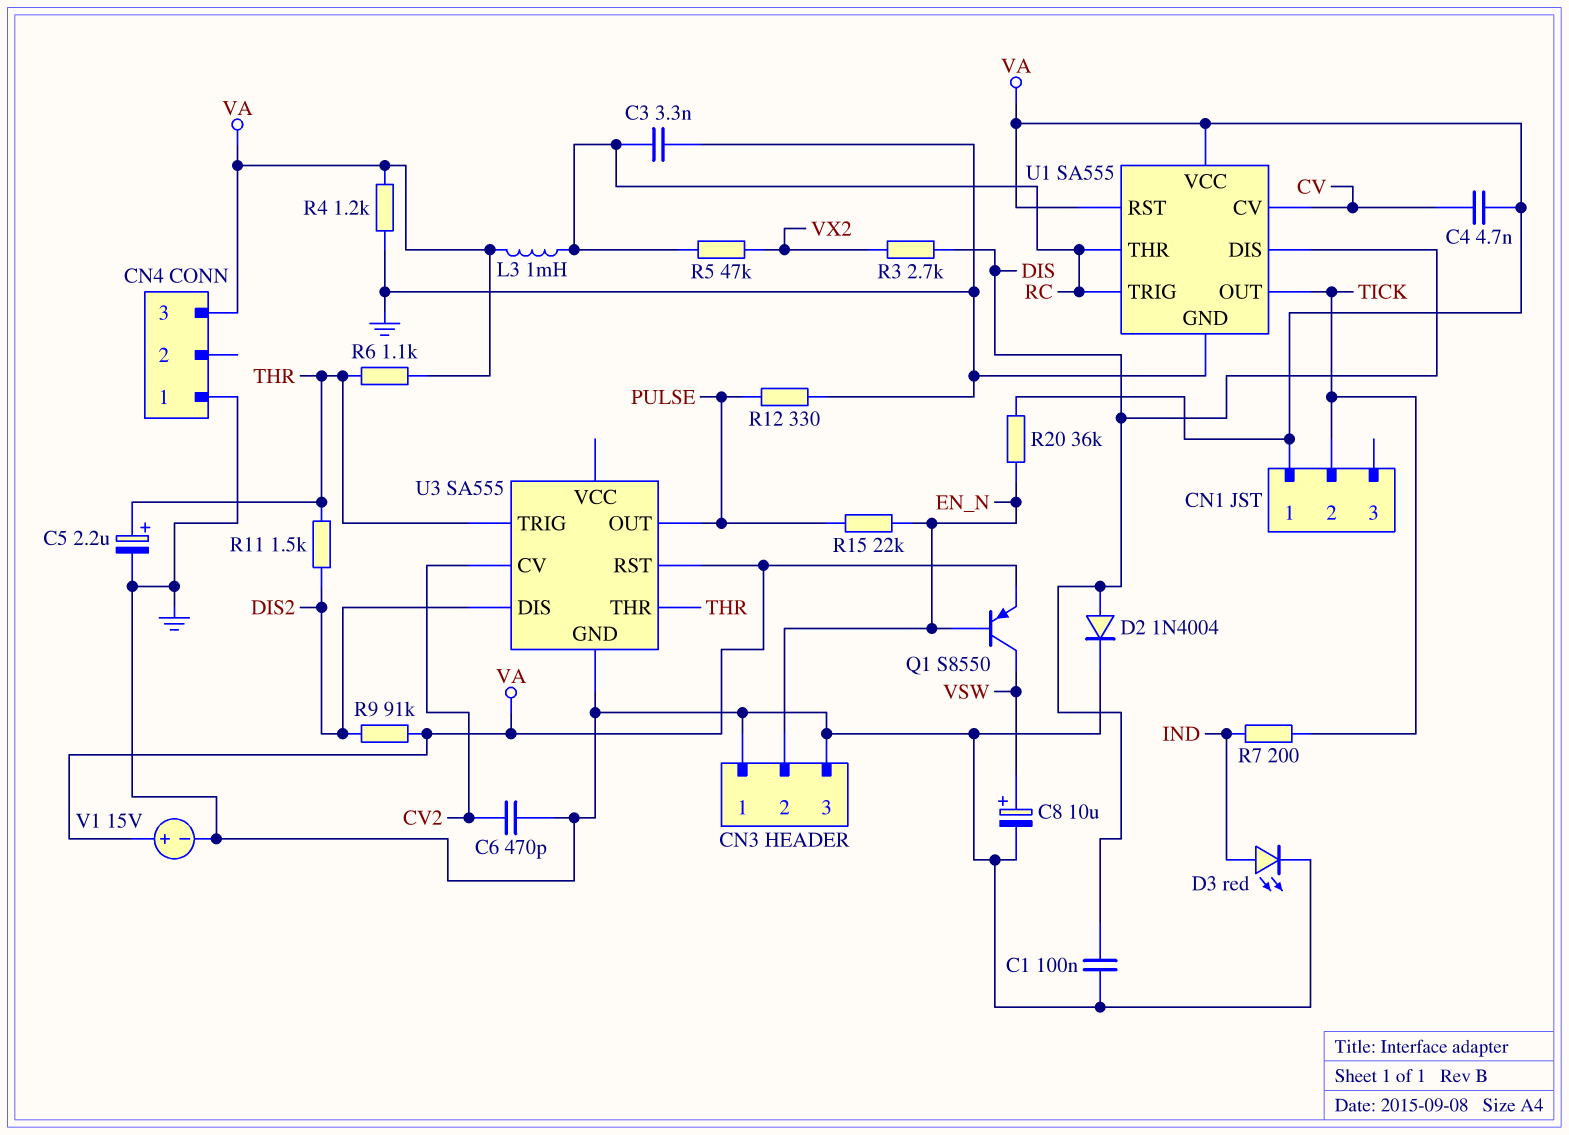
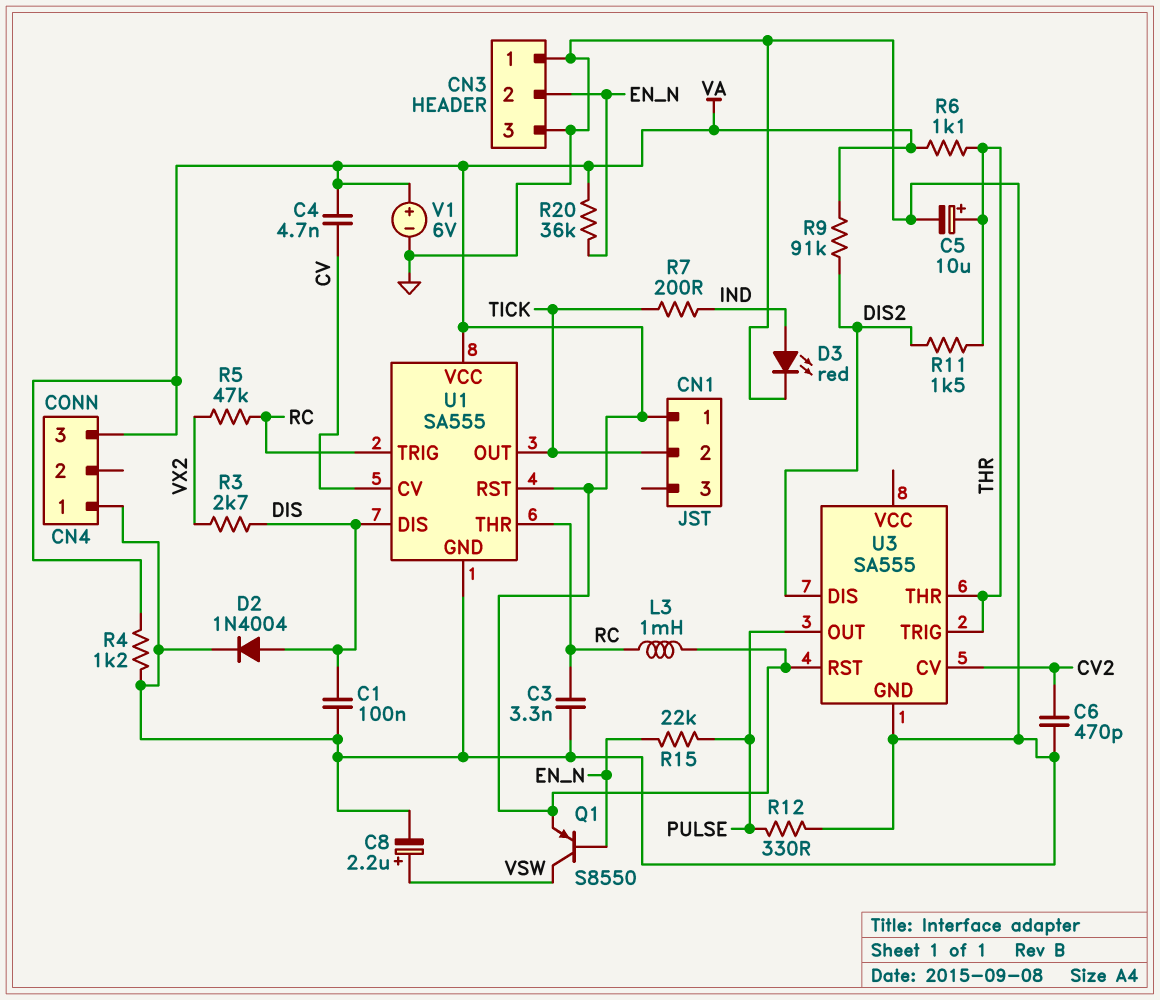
C5: 2.2uF (plus THR, minus GND) -> 10uF (plus THR, minus GND)
C8: 10uF (plus VSW, minus GND) -> 2.2uF (plus VSW, minus GND)
V1: 15V (plus VA, minus GND) -> 6V (plus VA, minus GND)

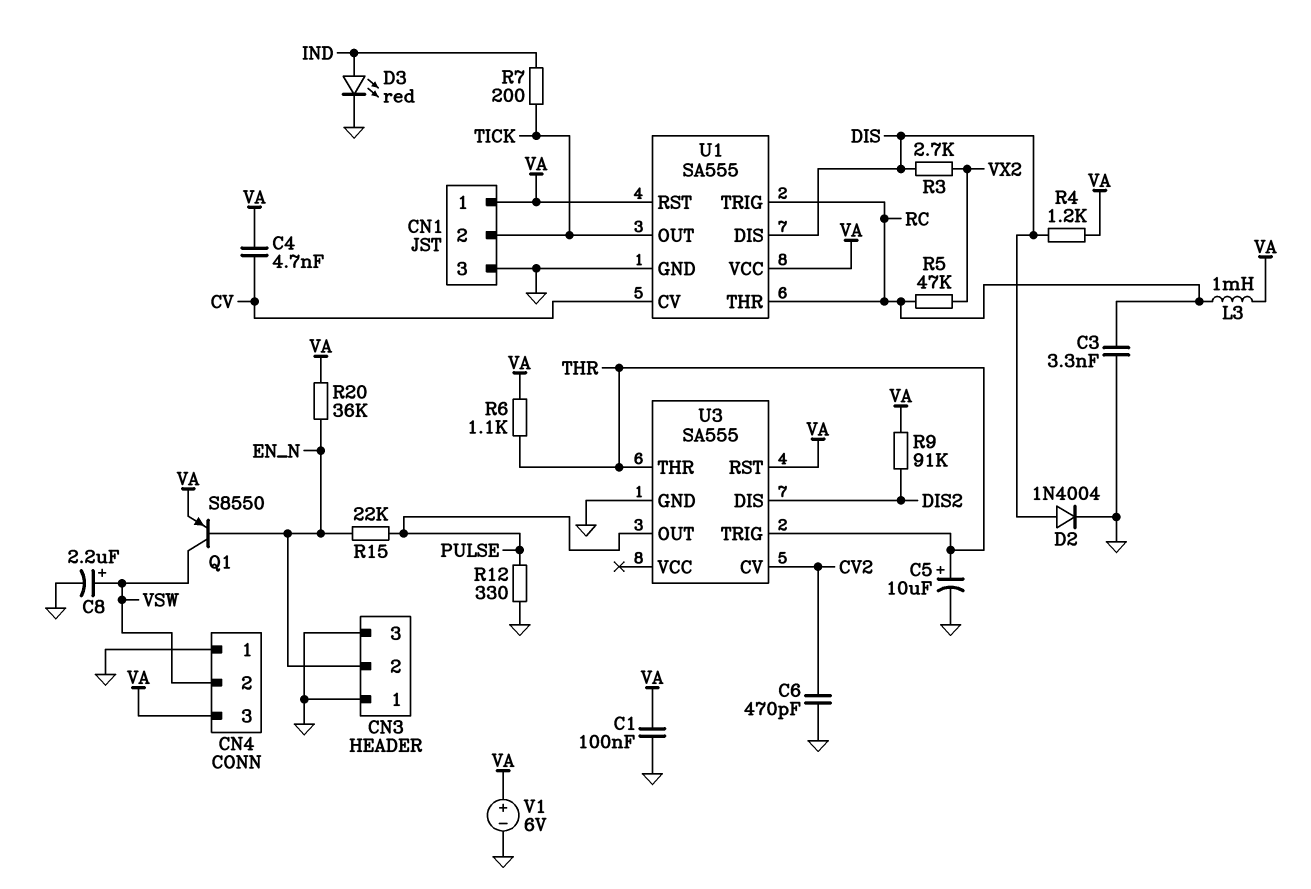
C1: 100nF (DIS, GND) -> 100nF (GND, VA)
CN1 pin 3: none -> GND
CN4 pin 2: none -> VSW
R4: 1.2k (GND, VA) -> 1.2k (DIS, VA)
R11: 1.5k (DIS2, THR) -> none

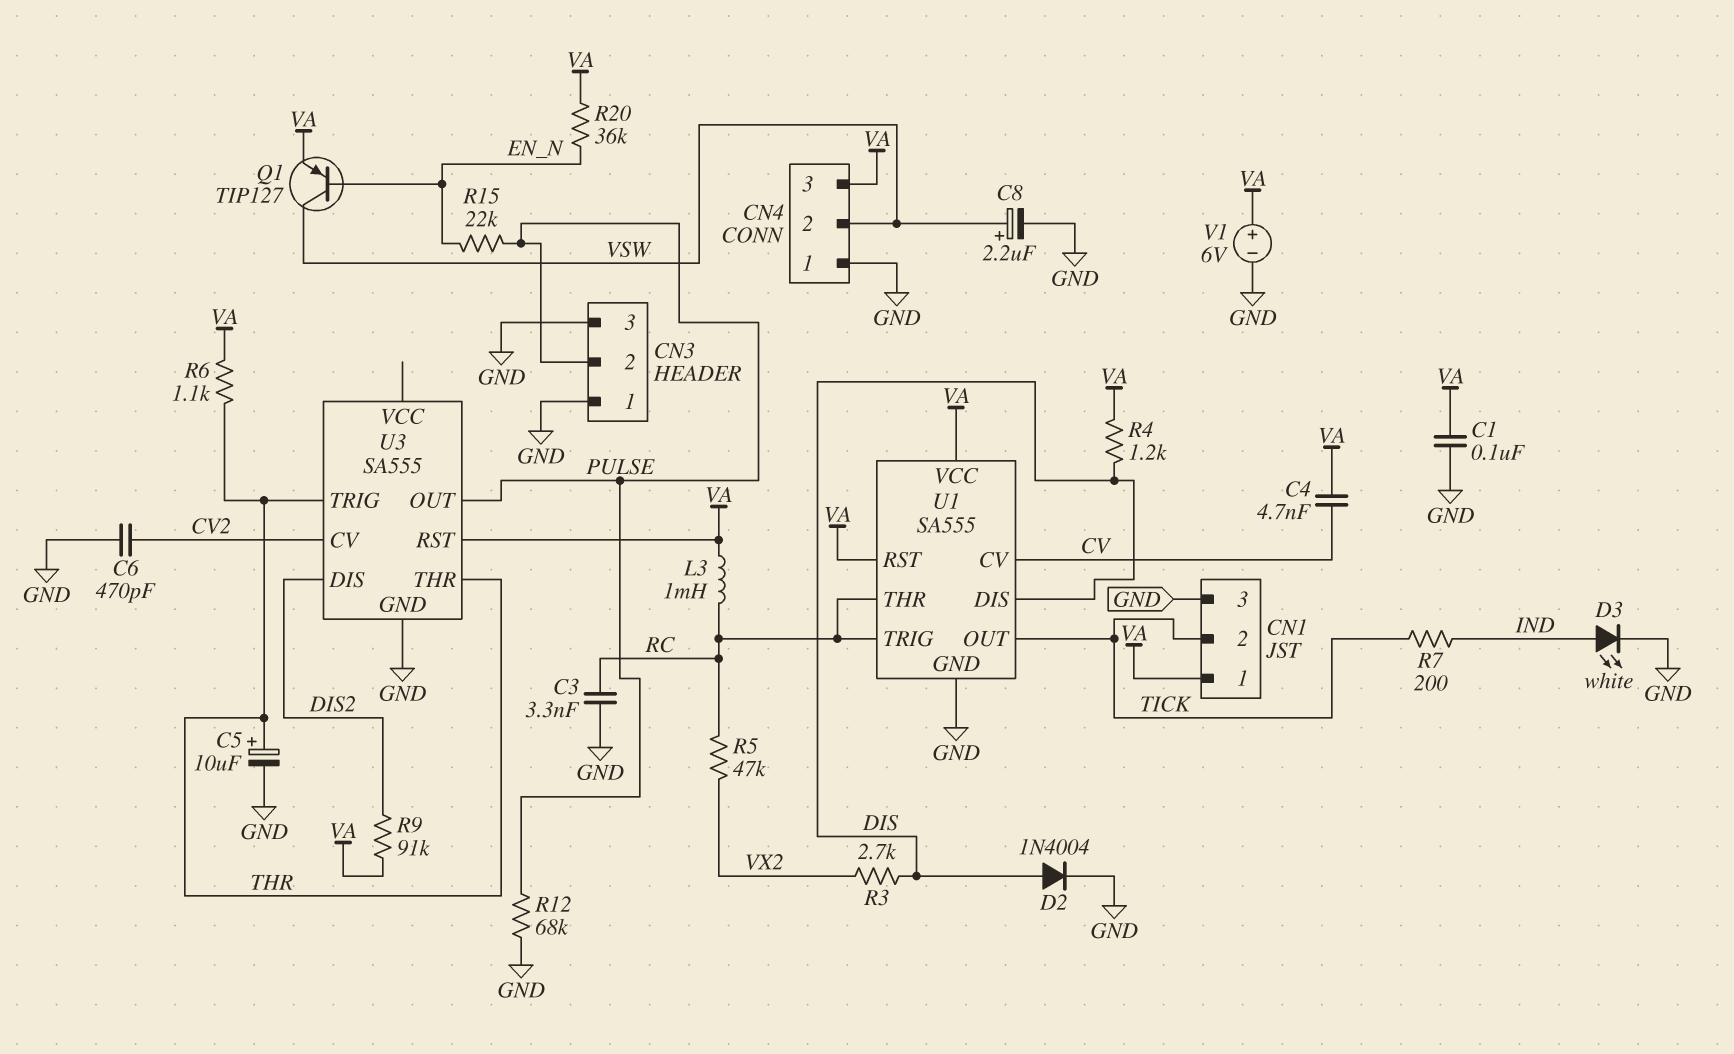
CN3 pin 2: EN_N -> PULSE
D3: LED red (A IND, K GND) -> LED white (A IND, K GND)
Q1: PNP S8550 (B EN_N, C VSW, E VA) -> PNP TIP127 (B EN_N, C VSW, E VA)
R12: 330 (GND, PULSE) -> 68k (GND, PULSE)

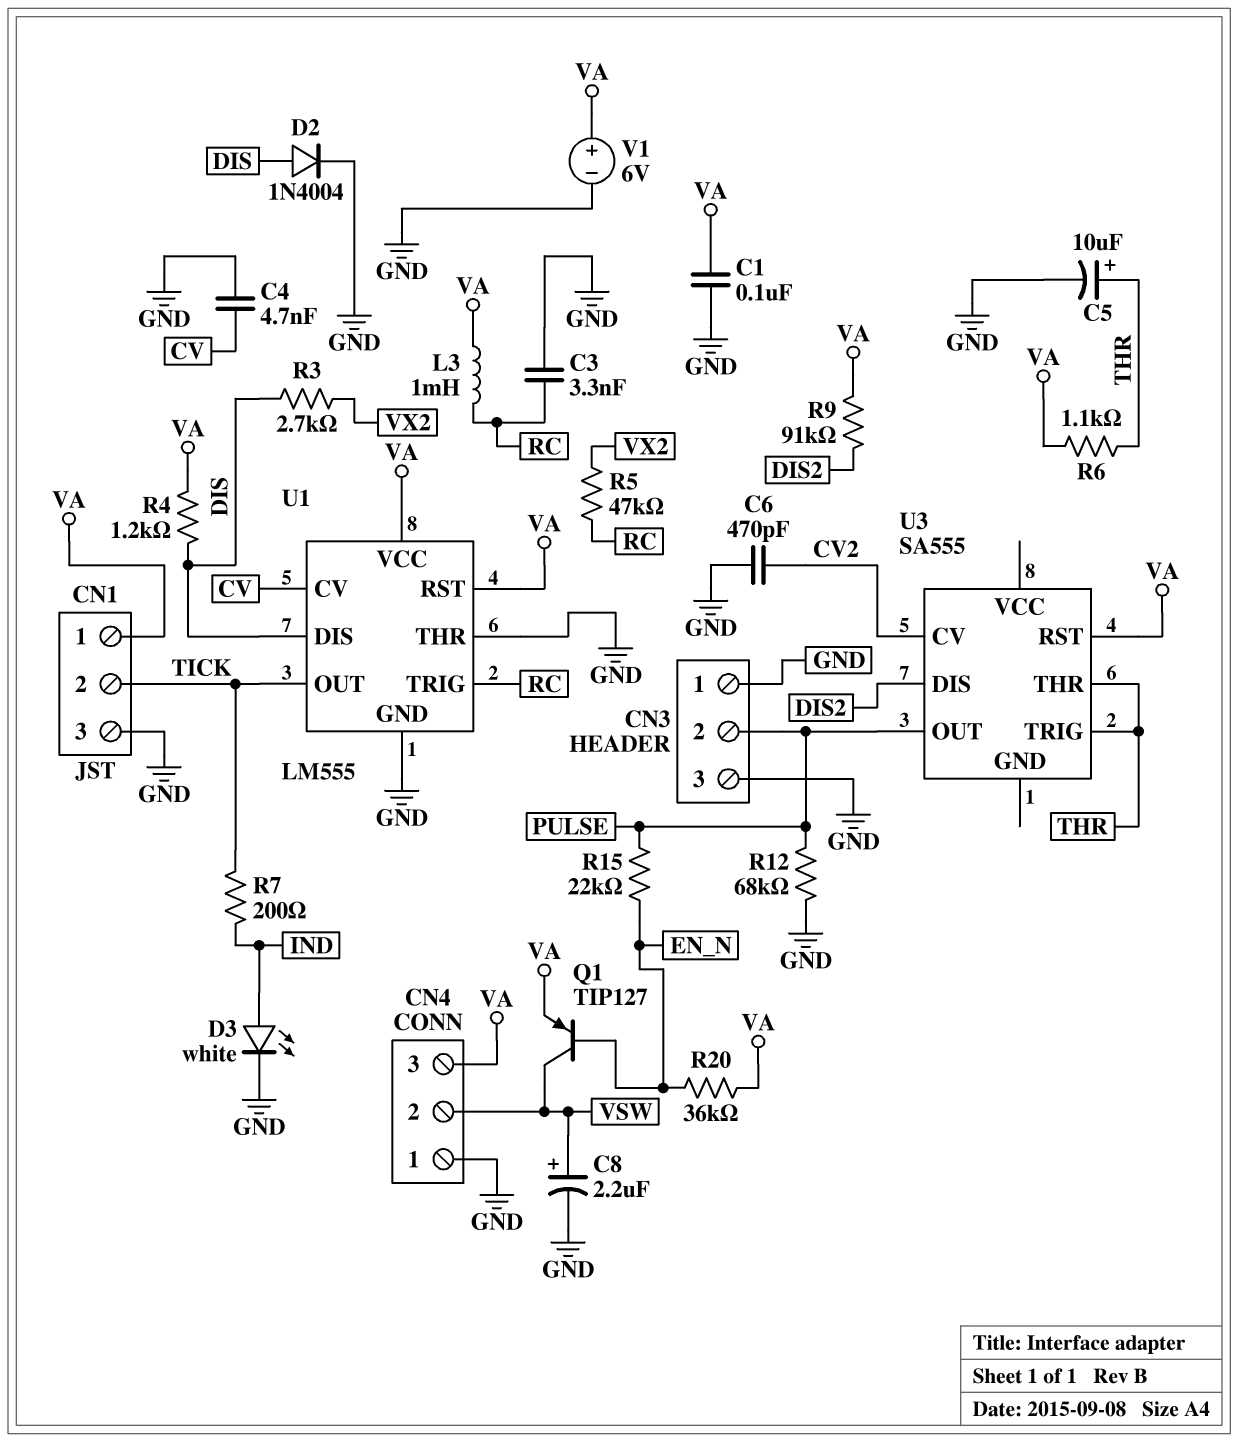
C4: 4.7nF (CV, VA) -> 4.7nF (CV, GND)
U1: SA555 -> LM555
U1 pin THR: RC -> GND
U3 pin GND: GND -> none

